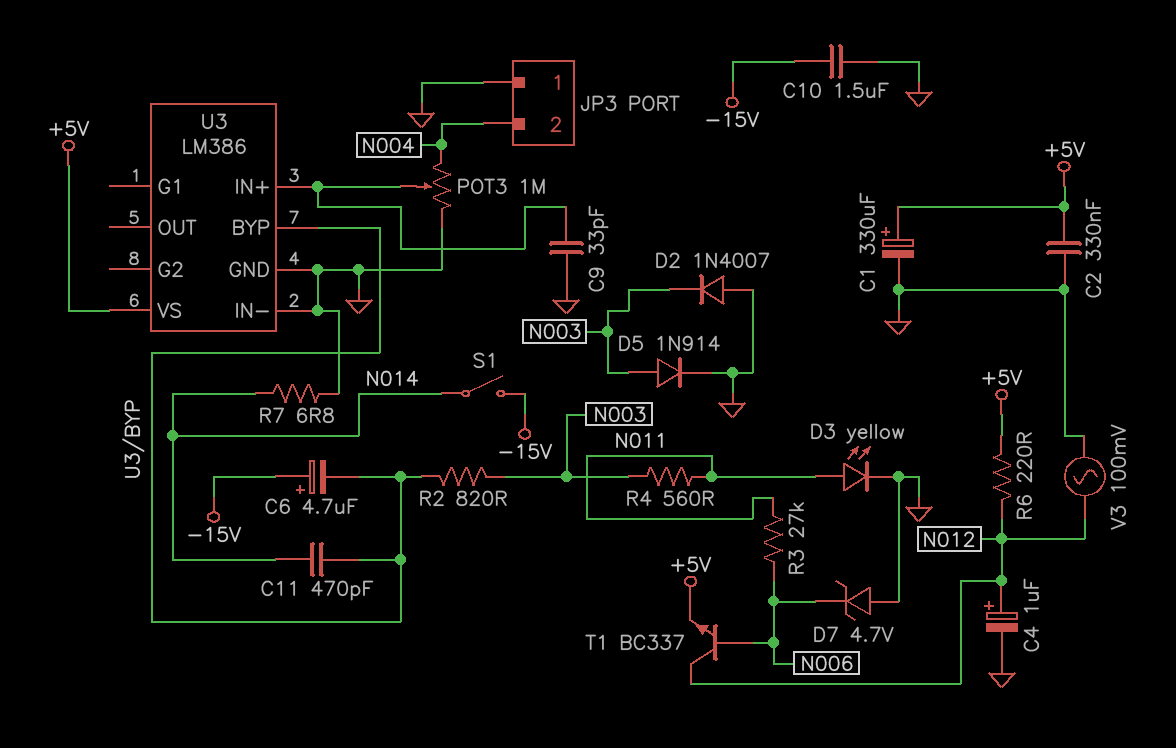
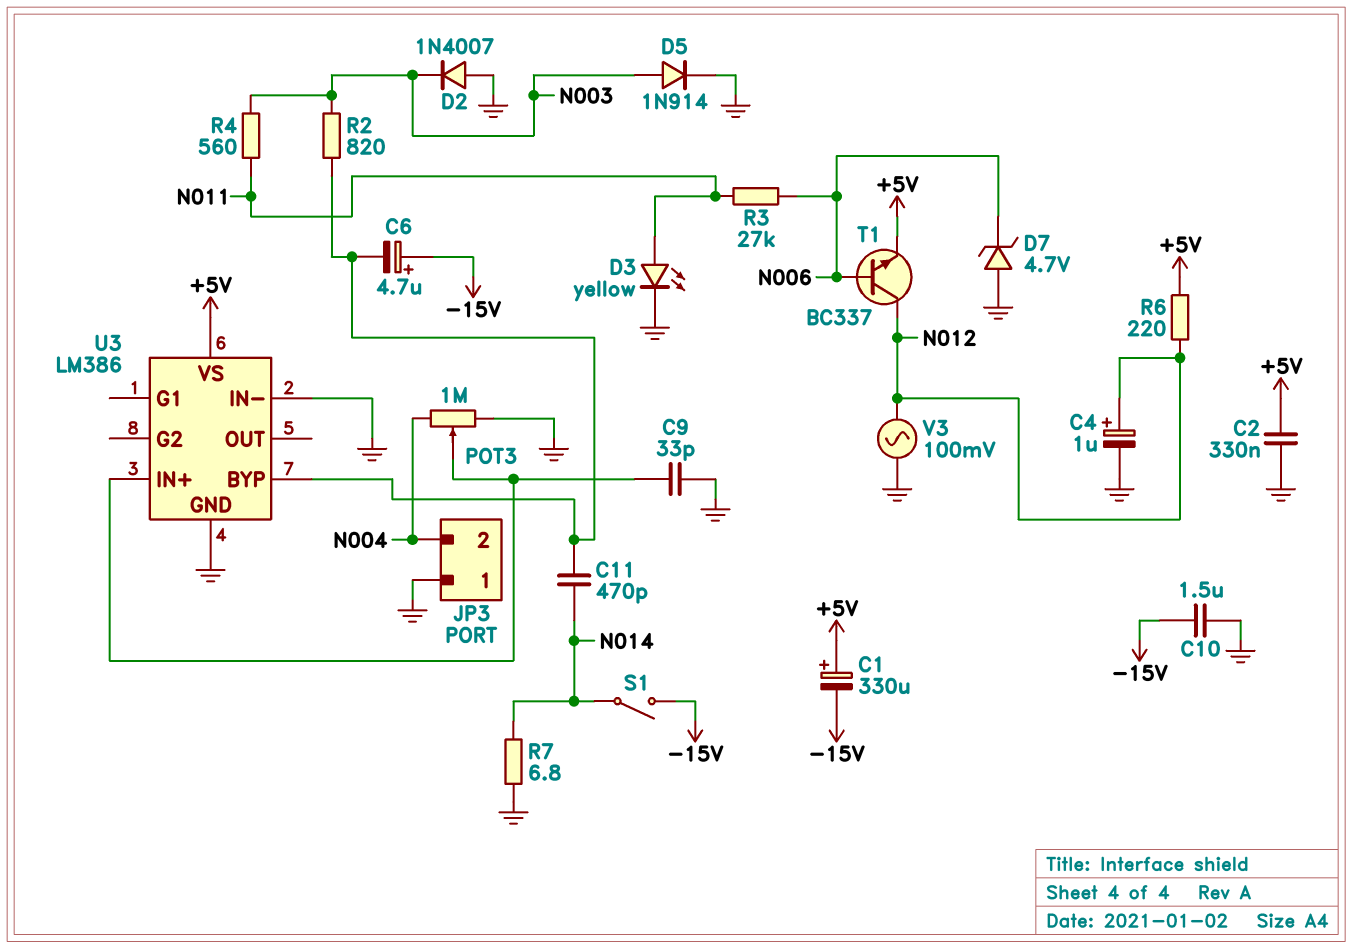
C1: 330uF (plus +5V, minus GND) -> 330uF (plus +5V, minus -15V)

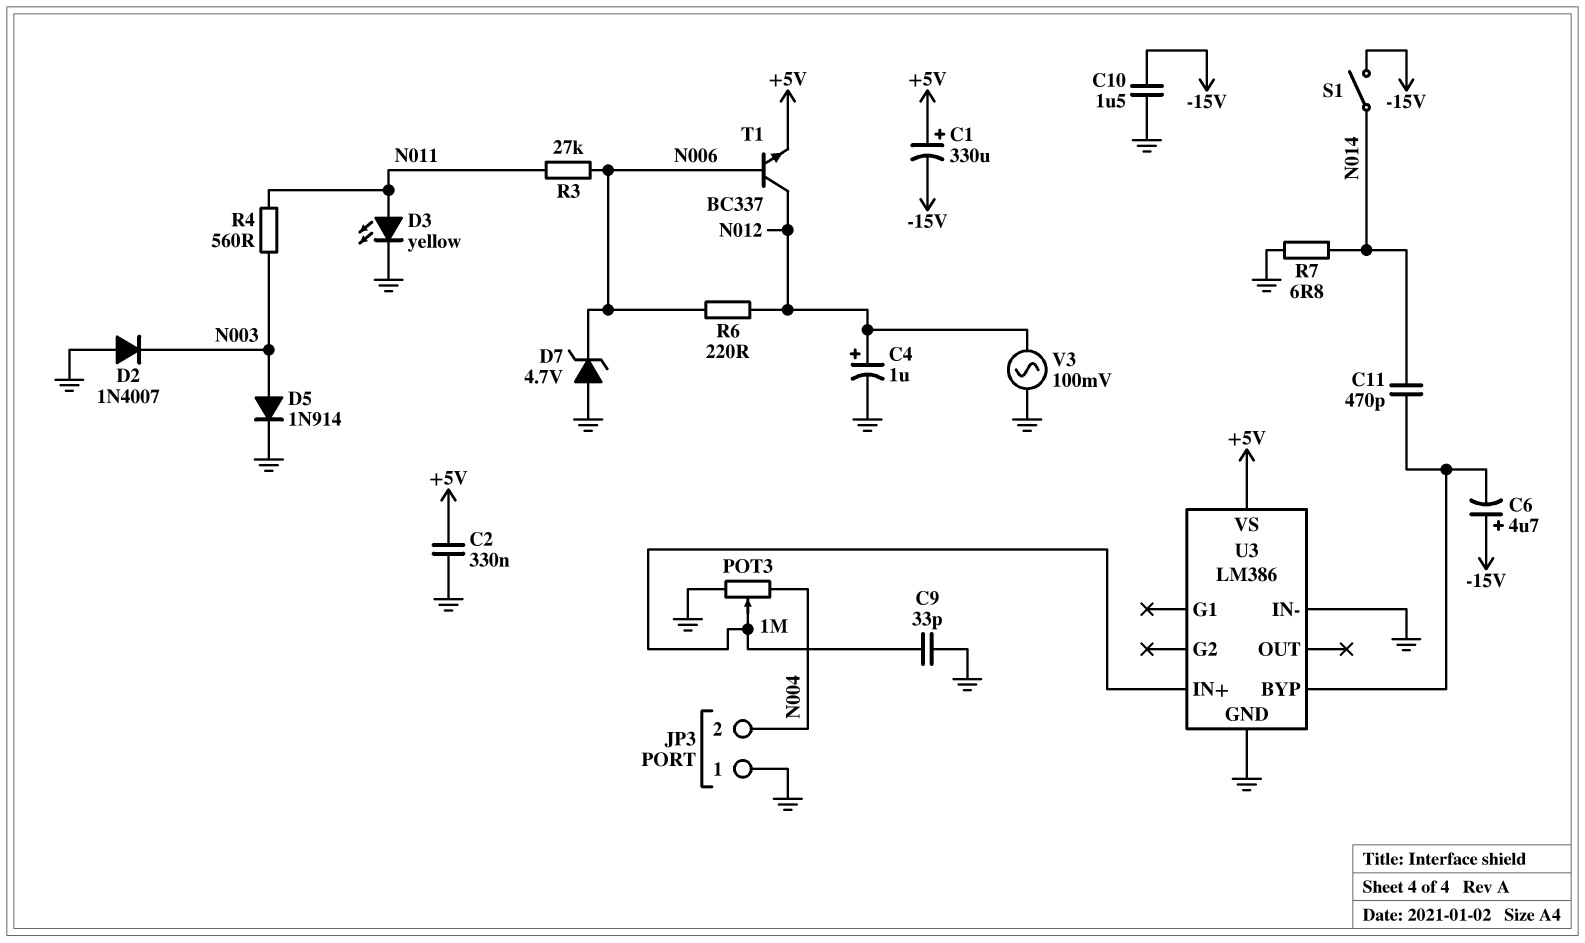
R2: 820 (N003, U3/BYP) -> none
R6: 220 (+5V, N012) -> 220 (N006, N012)

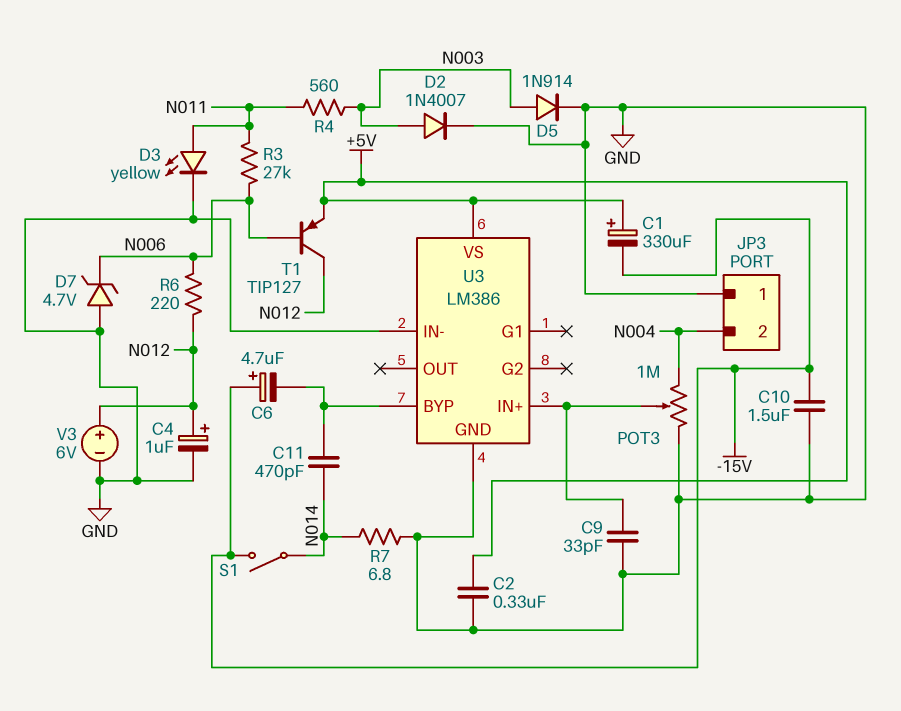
D2: diode 1N4007 (A GND, K N003) -> diode 1N4007 (A N003, K GND)
T1: NPN BC337 (B N006, C N012, E +5V) -> PNP TIP127 (B N006, C N012, E +5V)
V3: AC 100mV (GND, N012) -> 6V (plus N012, minus GND)

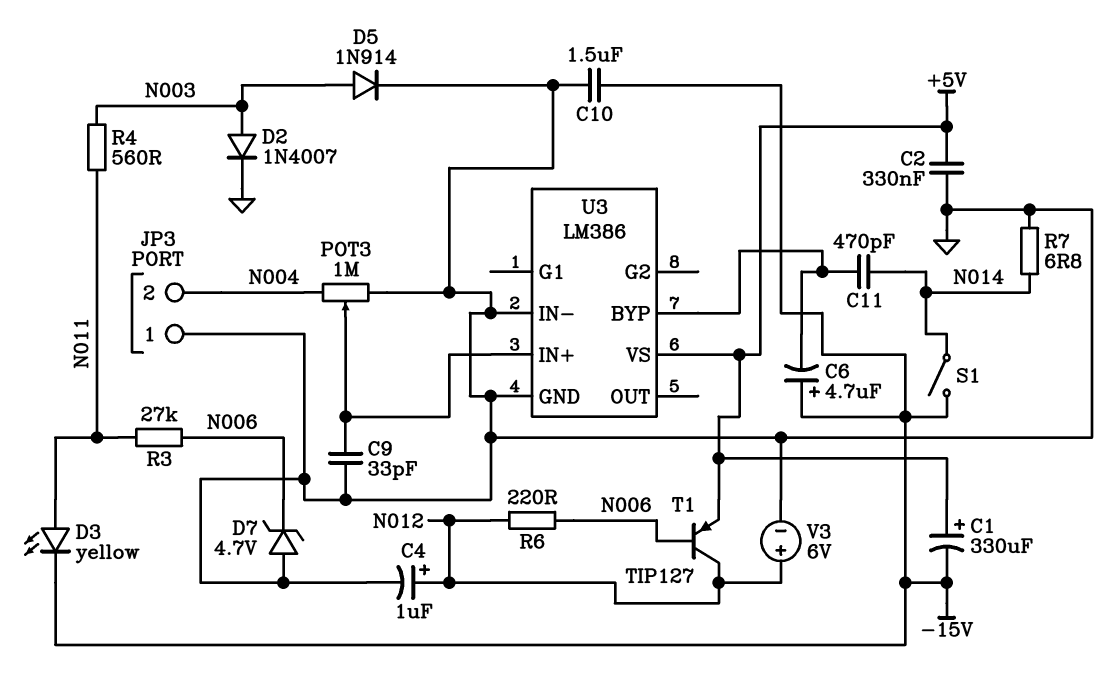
D3: LED yellow (A N011, K GND) -> LED yellow (A N011, K -15V)

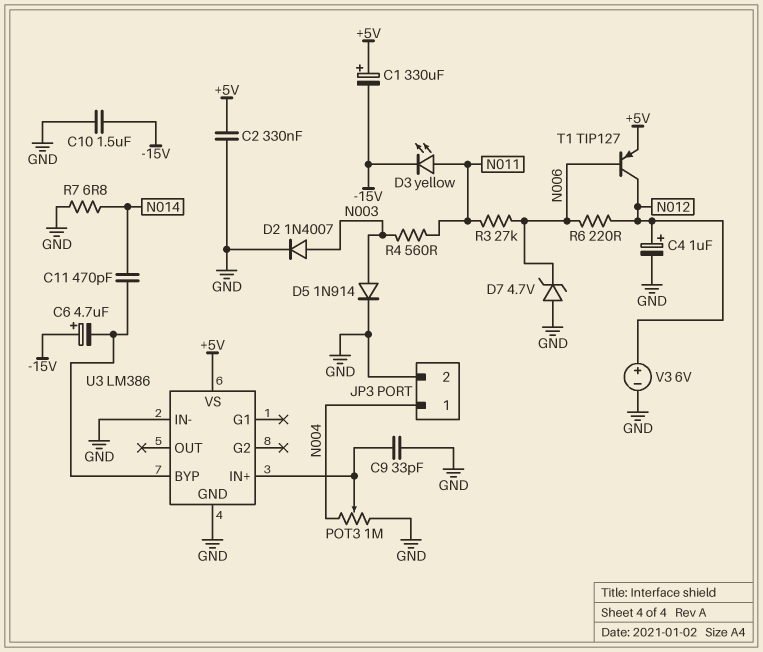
JP3 pin 1: GND -> N004
JP3 pin 2: N004 -> GND
S1: switch (-15V, N014) -> none

